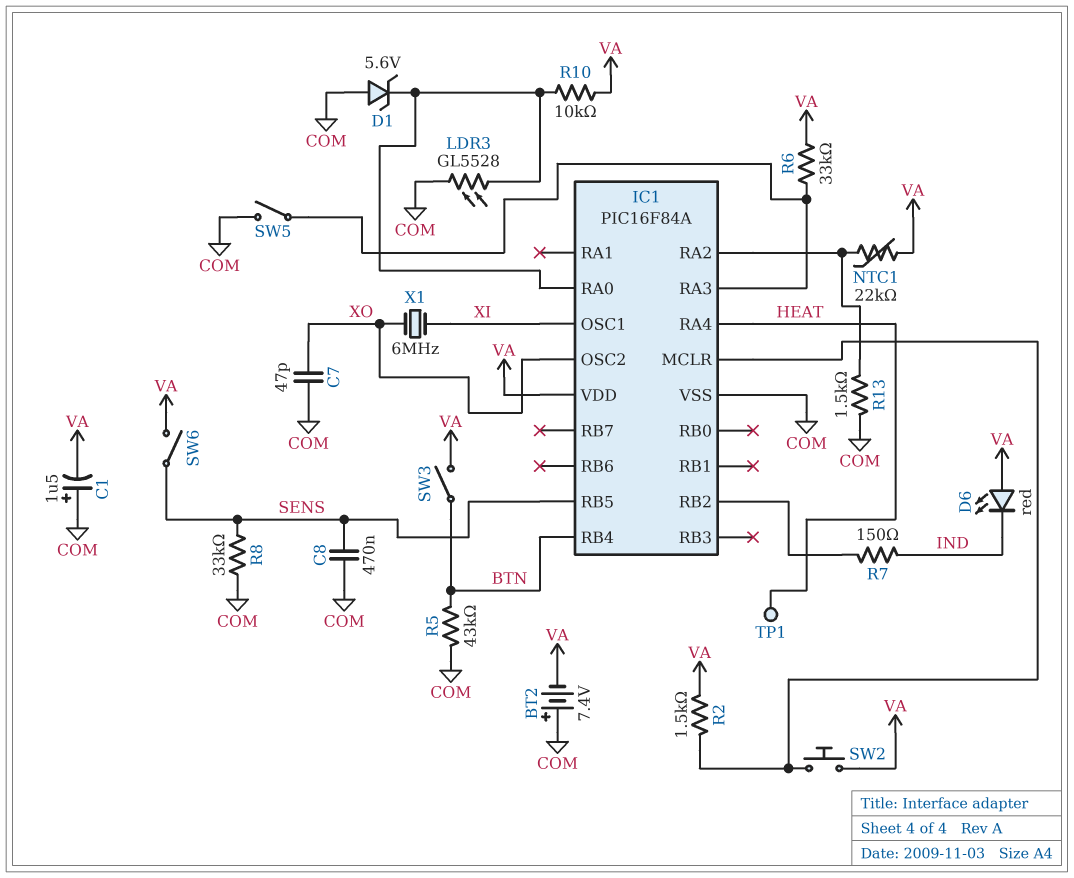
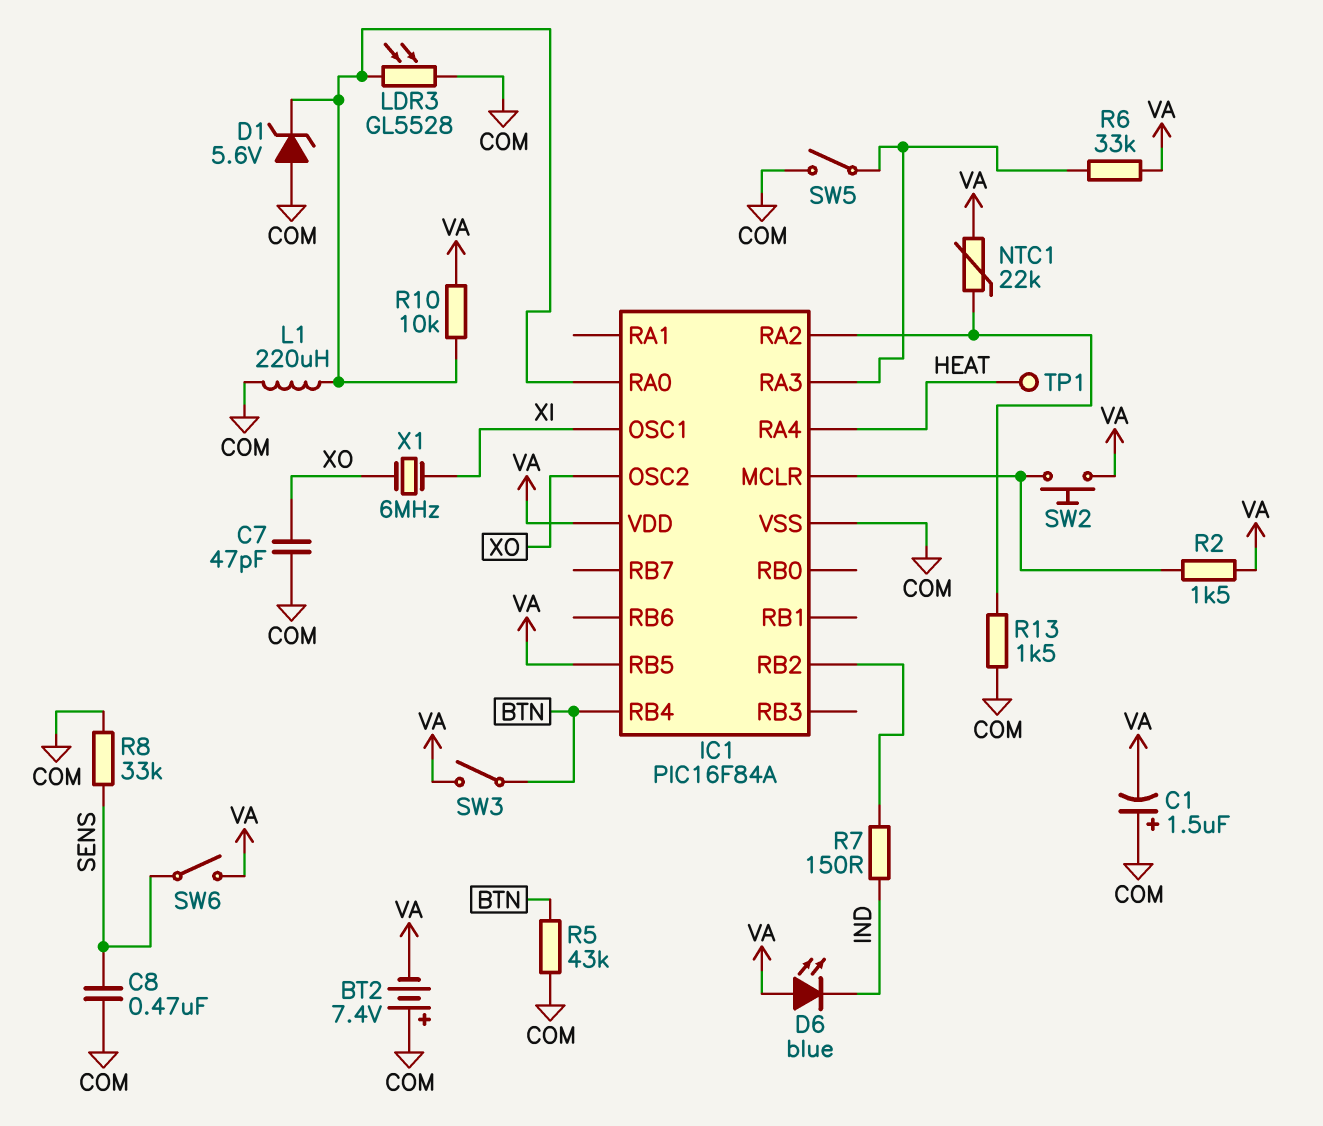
D6: LED red (A VA, K IND) -> LED blue (A VA, K IND)
IC1 pin RB5: SENS -> VA
L1: none -> 220uH (COM, IC1/RA0)

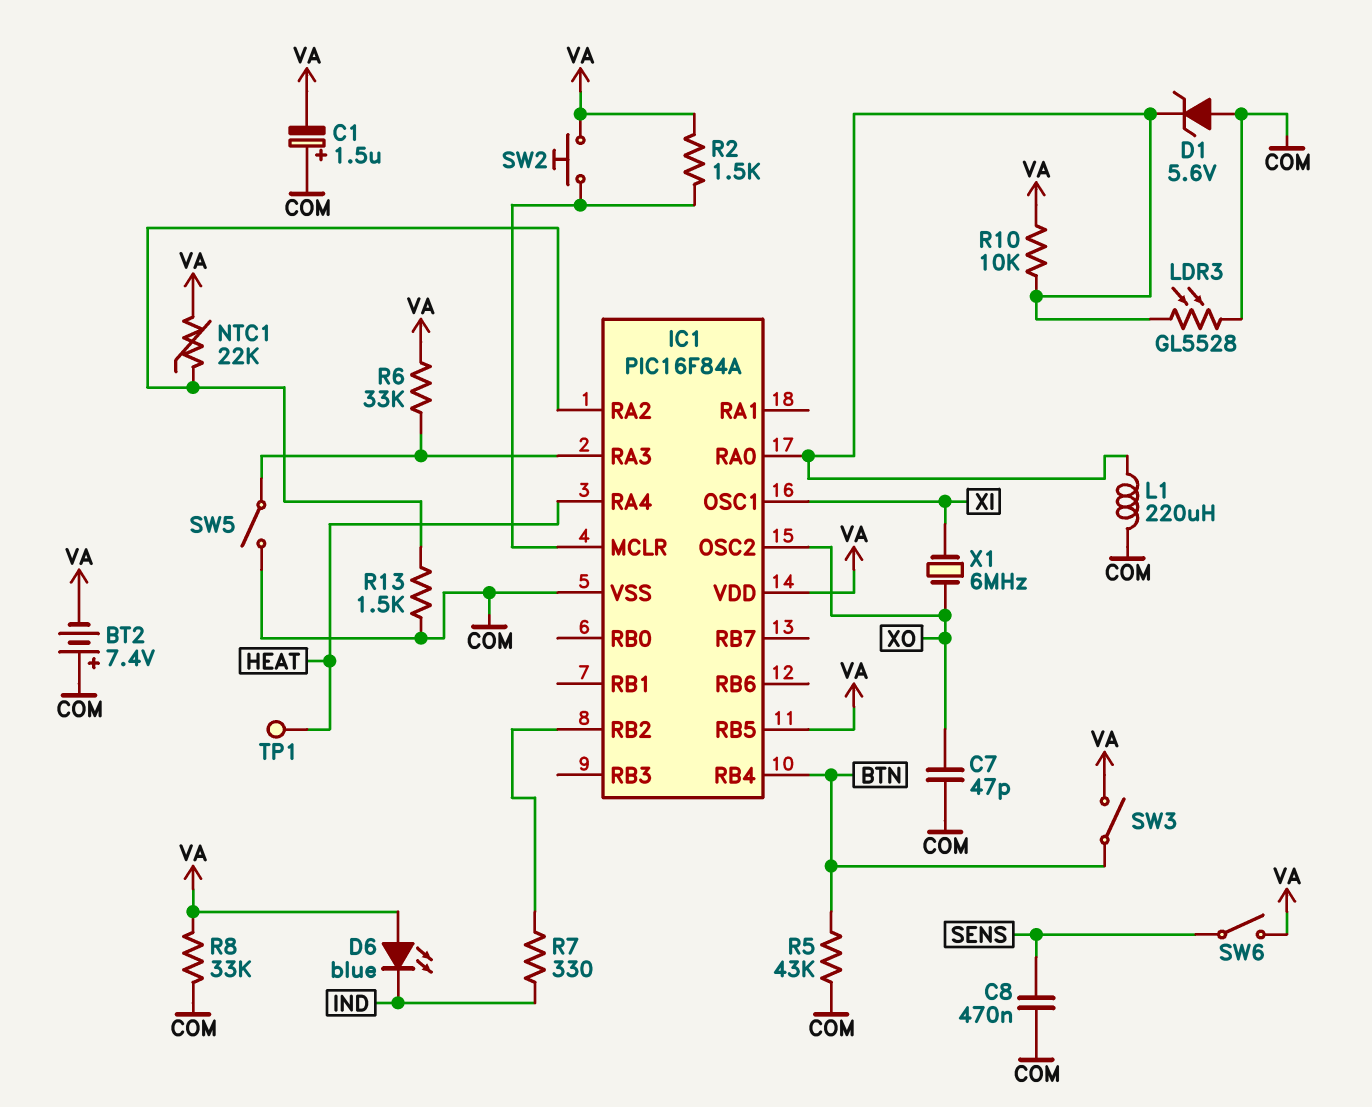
R7: 150 (IC1/RB2, IND) -> 330 (IC1/RB2, IND)
R8: 33k (COM, SENS) -> 33k (COM, VA)

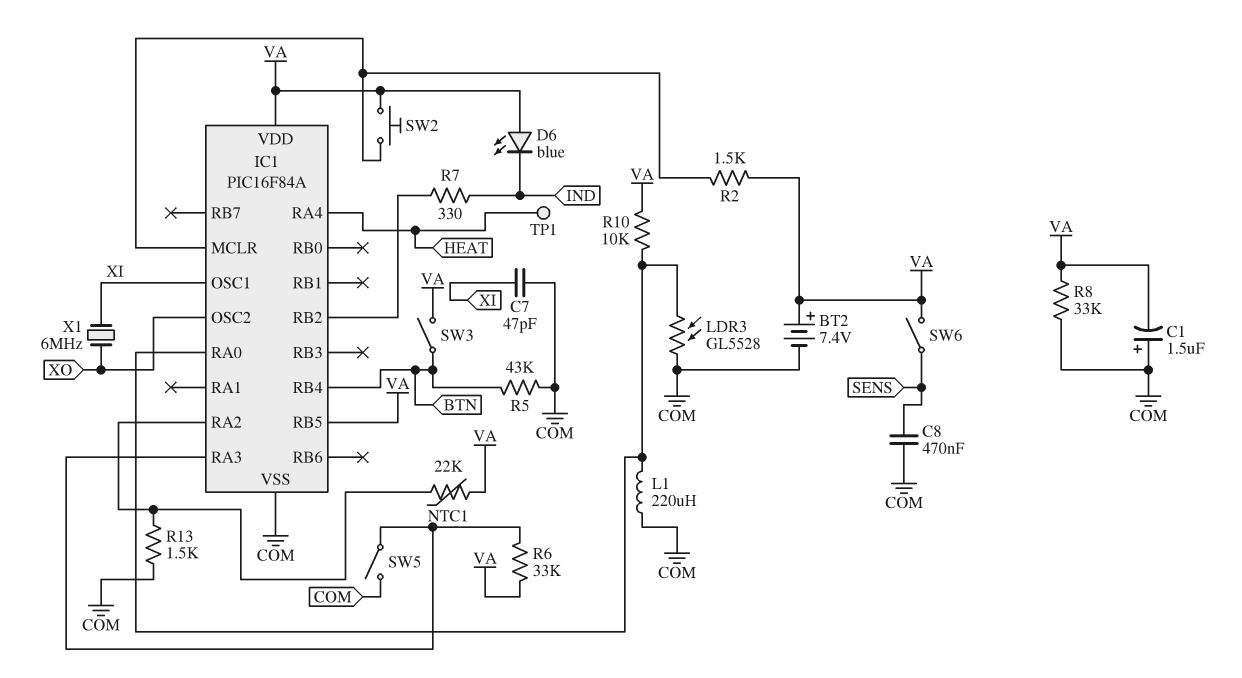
BT2: 7.4V (plus COM, minus VA) -> 7.4V (plus VA, minus COM)
C7: 47pF (COM, XO) -> 47pF (COM, XI)
D1: zener 5.6V (A COM, K IC1/RA0) -> none

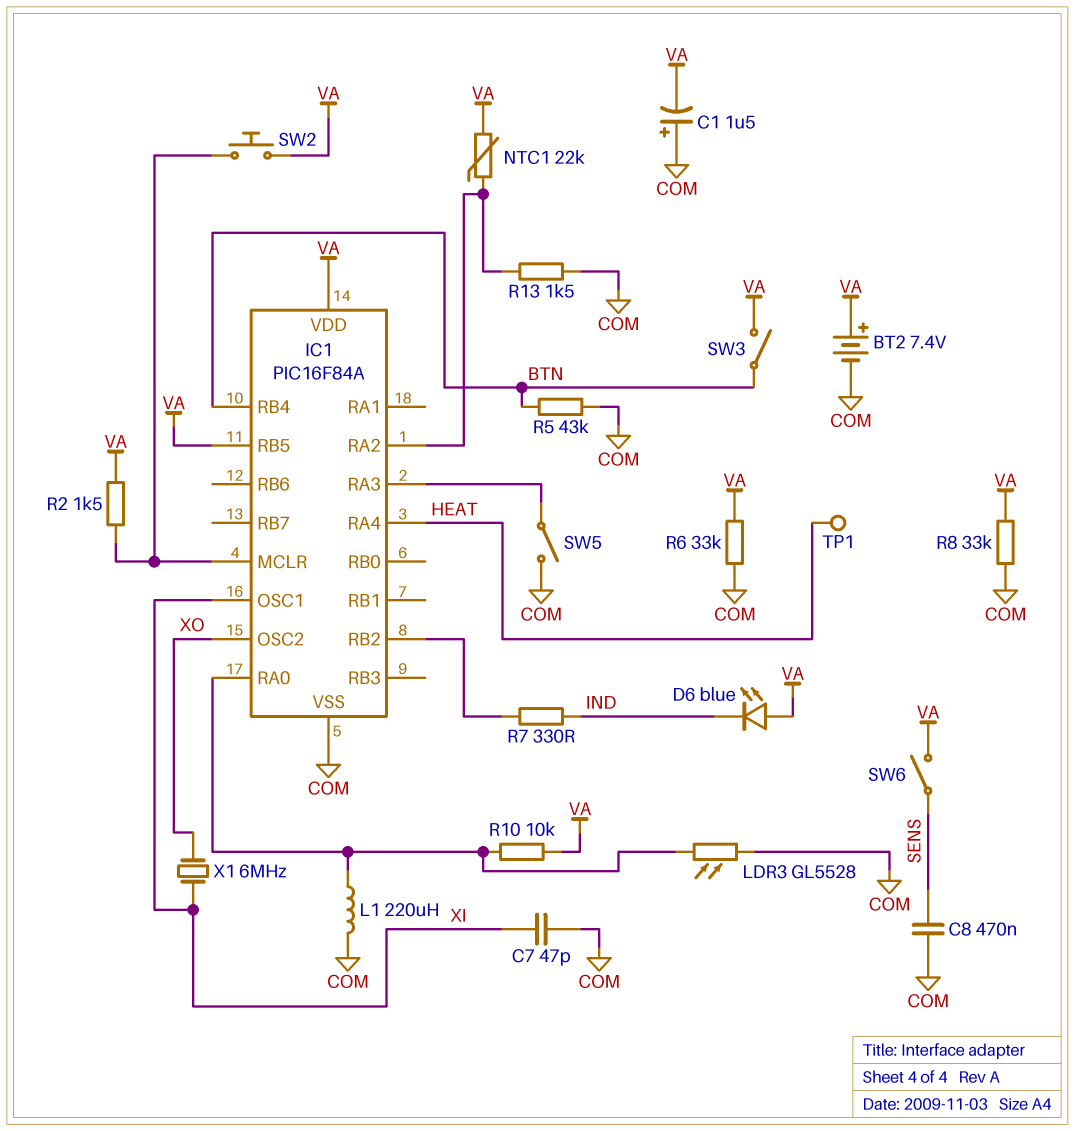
R6: 33k (IC1/RA3, VA) -> 33k (COM, VA)

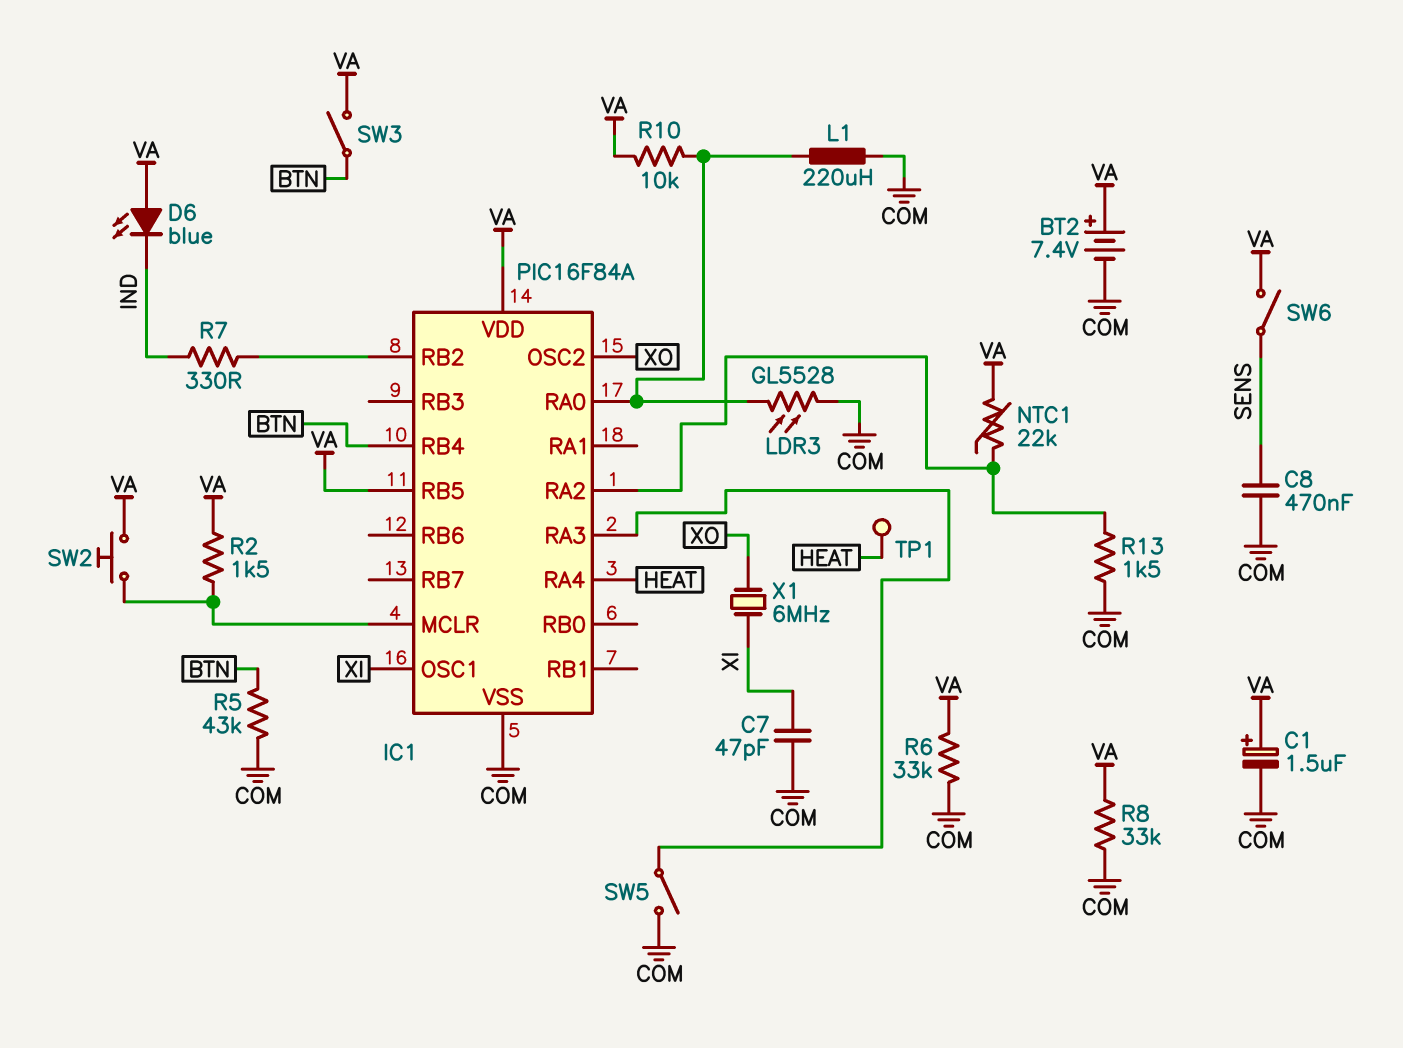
C1: 1.5uF (plus COM, minus VA) -> 1.5uF (plus VA, minus COM)

